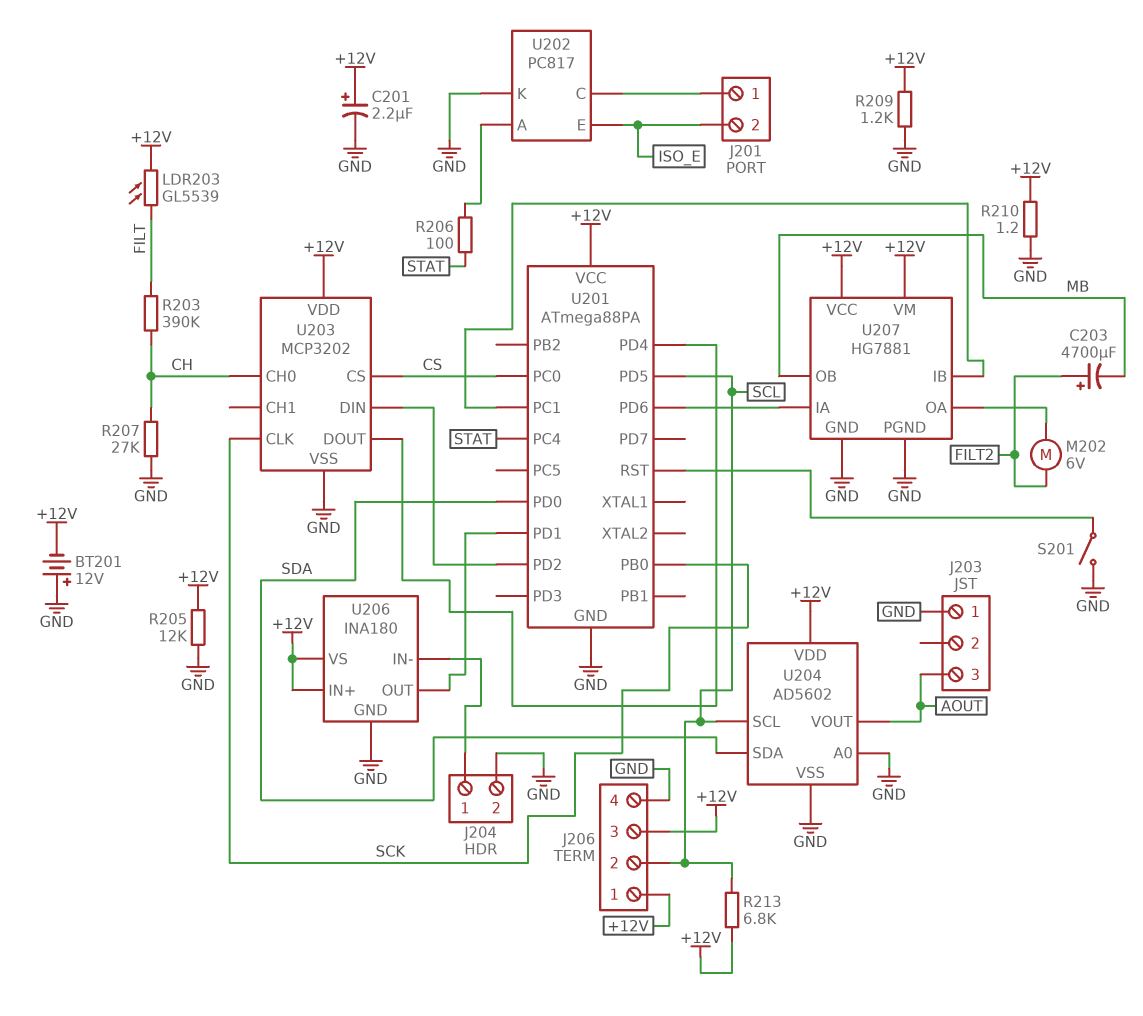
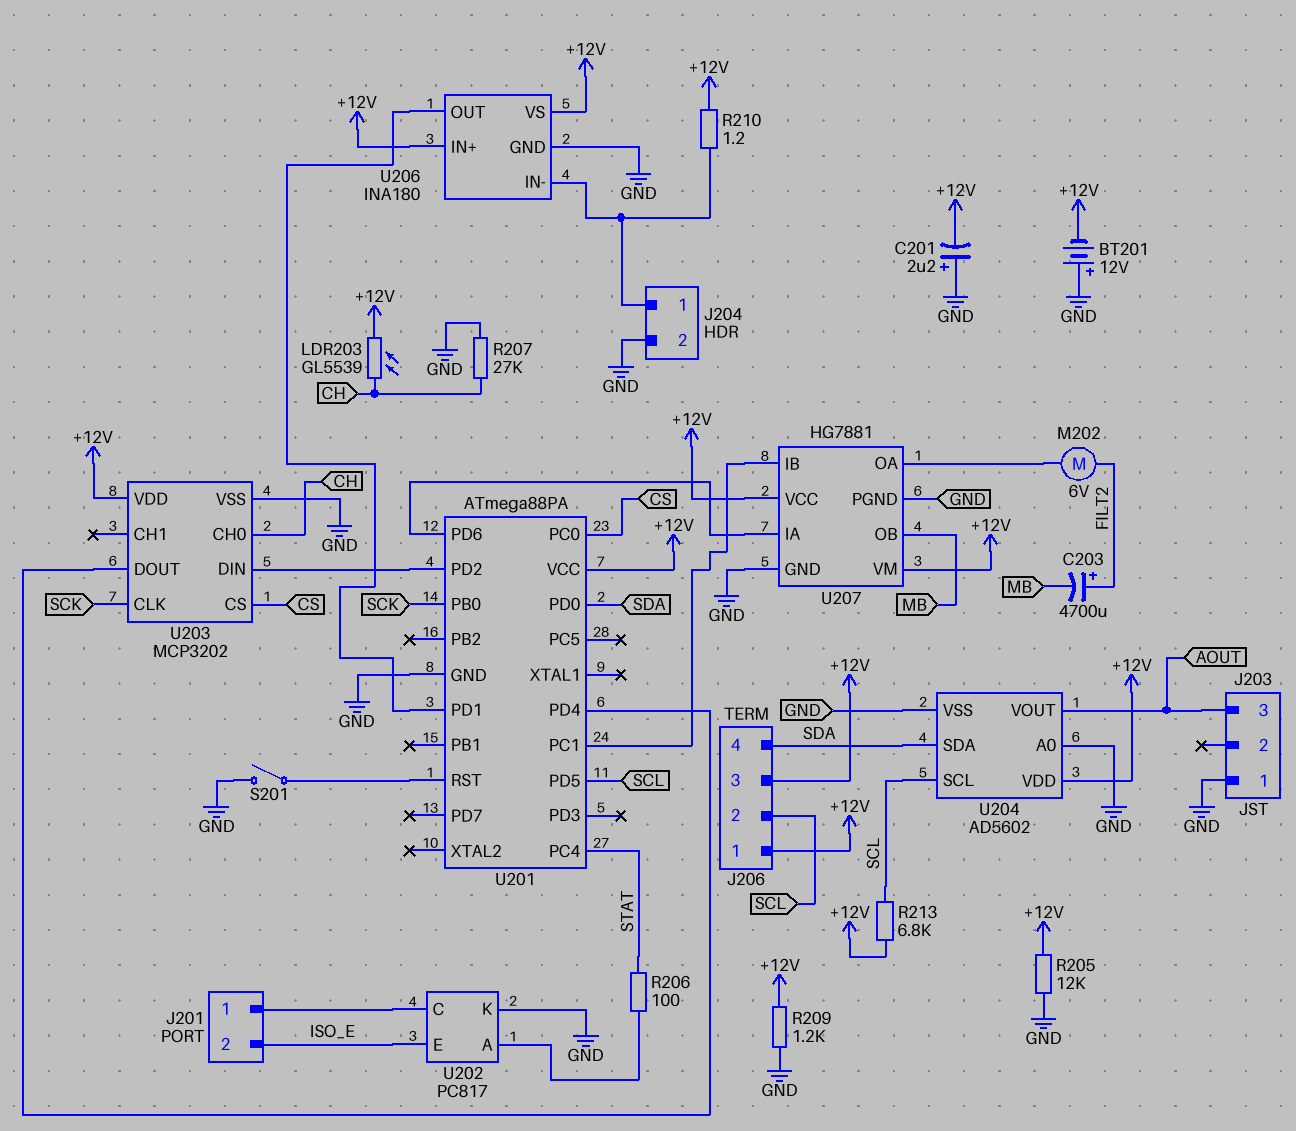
C201: 2.2uF (plus +12V, minus GND) -> 2.2uF (plus GND, minus +12V)
J206 pin 4: GND -> SDA
LDR203: GL5539 (+12V, FILT) -> GL5539 (+12V, CH)
R203: 390k (CH, FILT) -> none
R210: 1.2 (+12V, GND) -> 1.2 (+12V, J204/1)

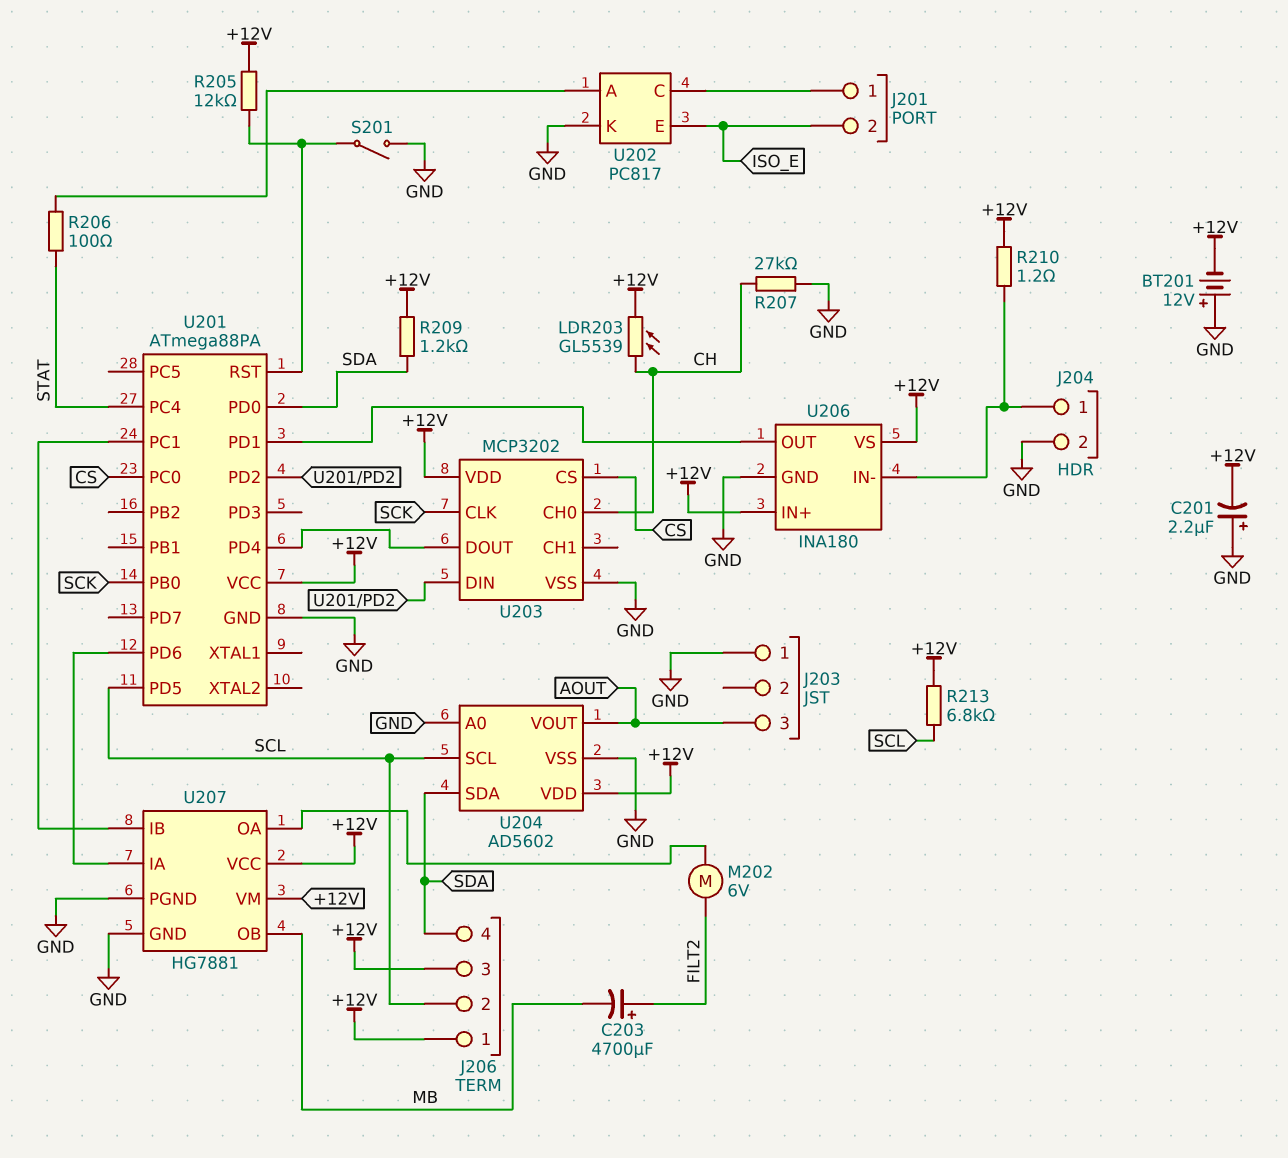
R205: 12k (+12V, GND) -> 12k (+12V, U201/RST)
R209: 1.2k (+12V, GND) -> 1.2k (+12V, SDA)

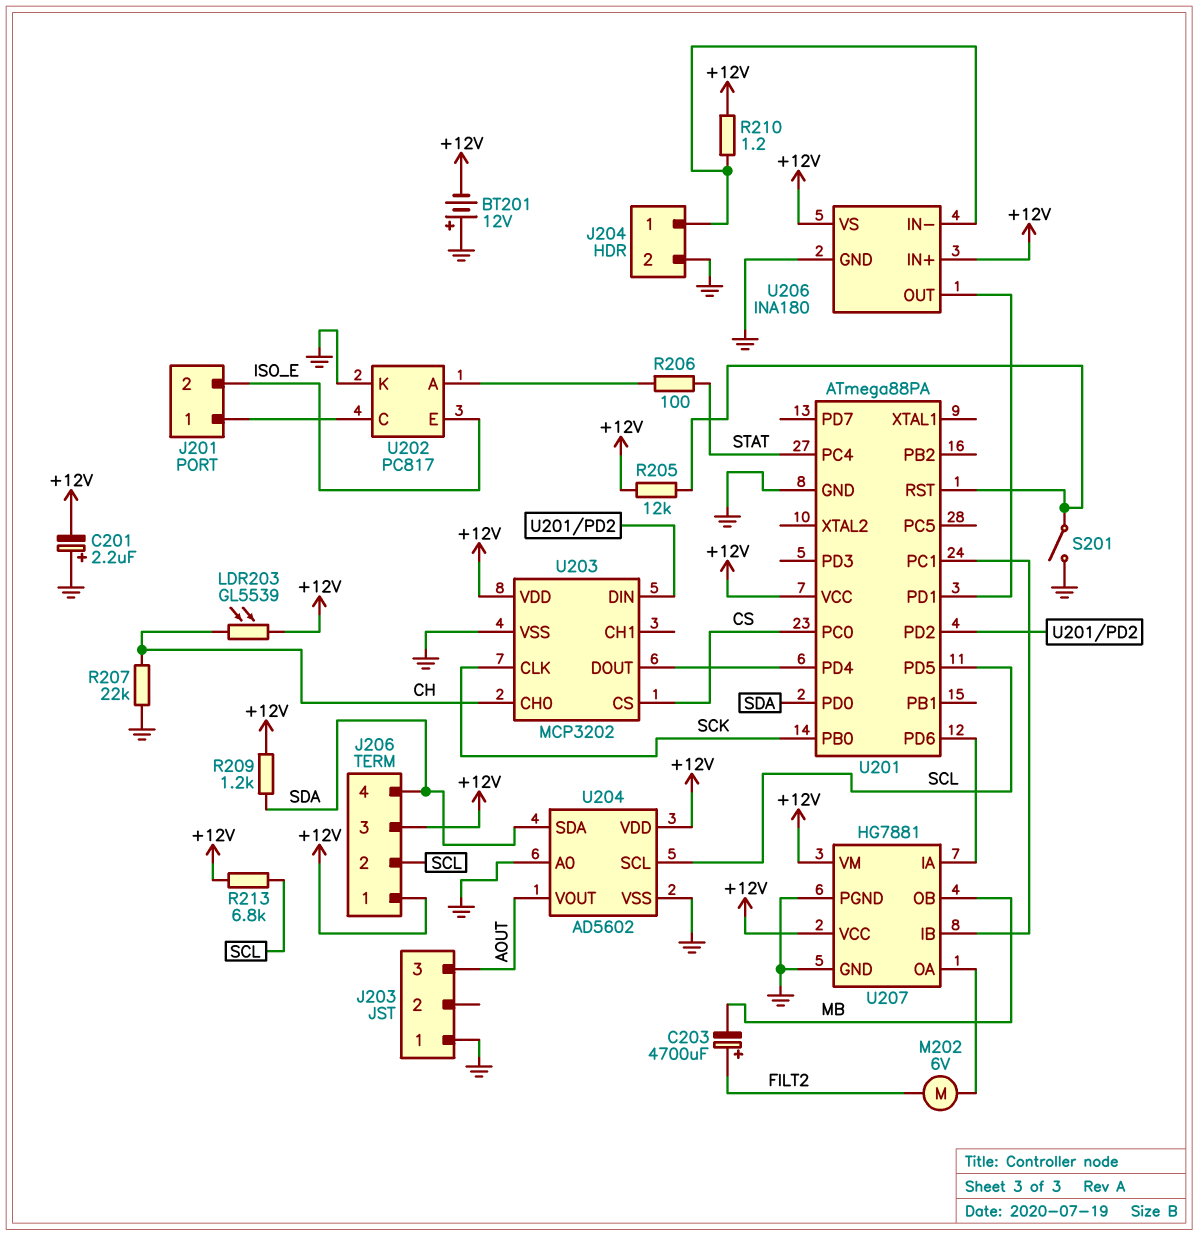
R207: 27k (CH, GND) -> 22k (CH, GND)

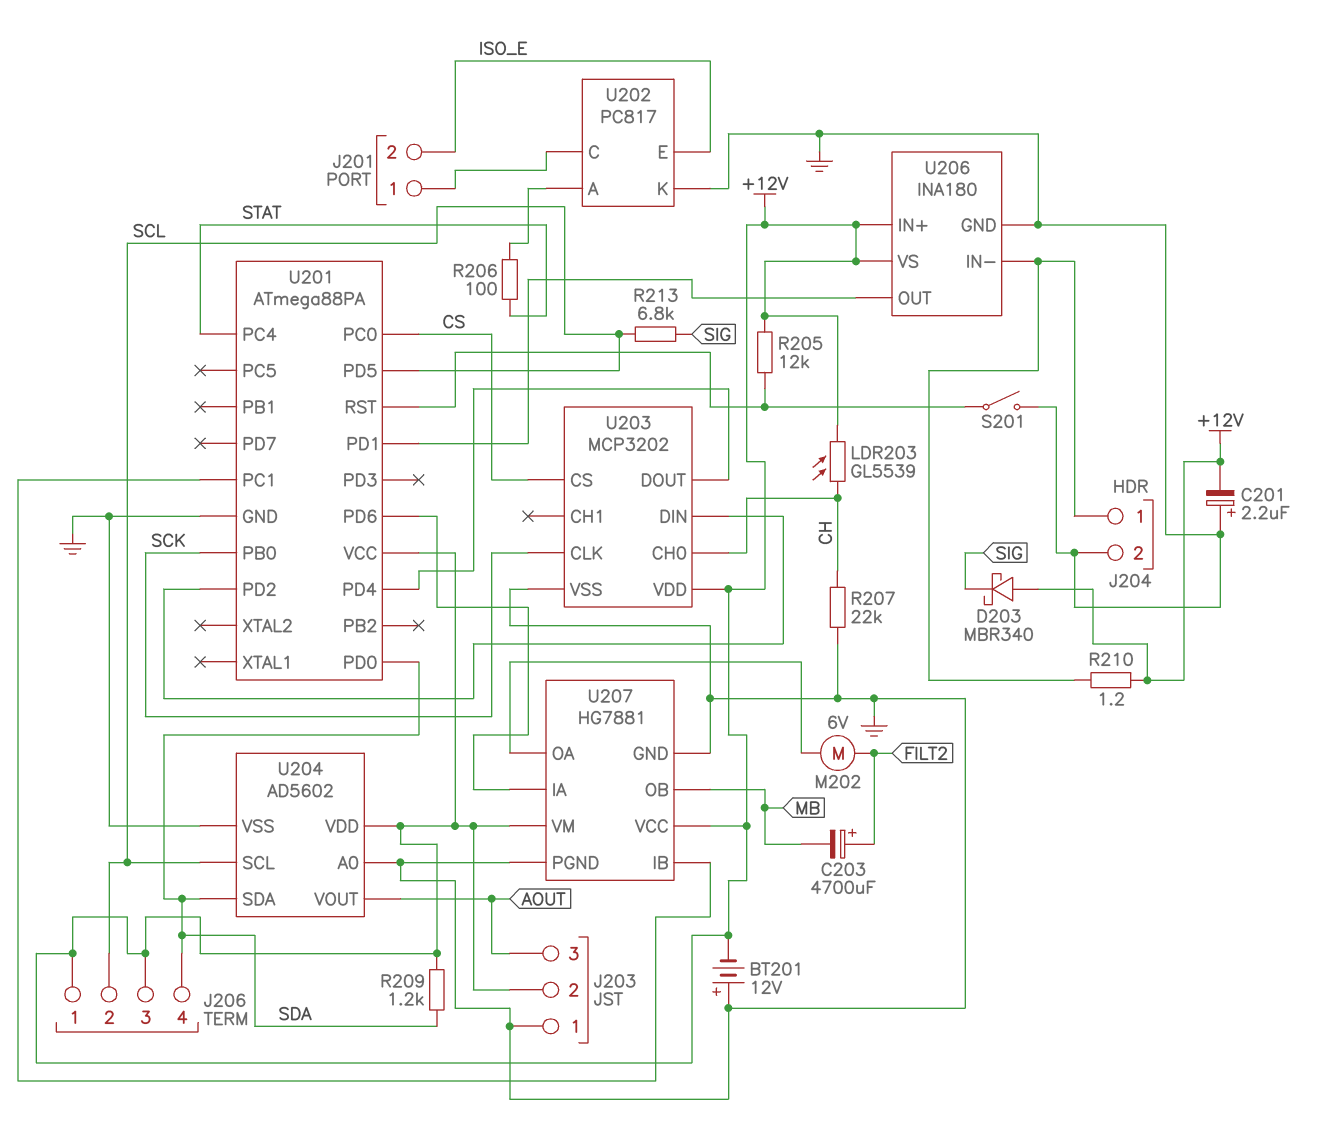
D203: none -> schottky MBR340 (A +12V, K SIG)
J203 pin 2: none -> +12V
R213: 6.8k (+12V, SCL) -> 6.8k (SCL, SIG)

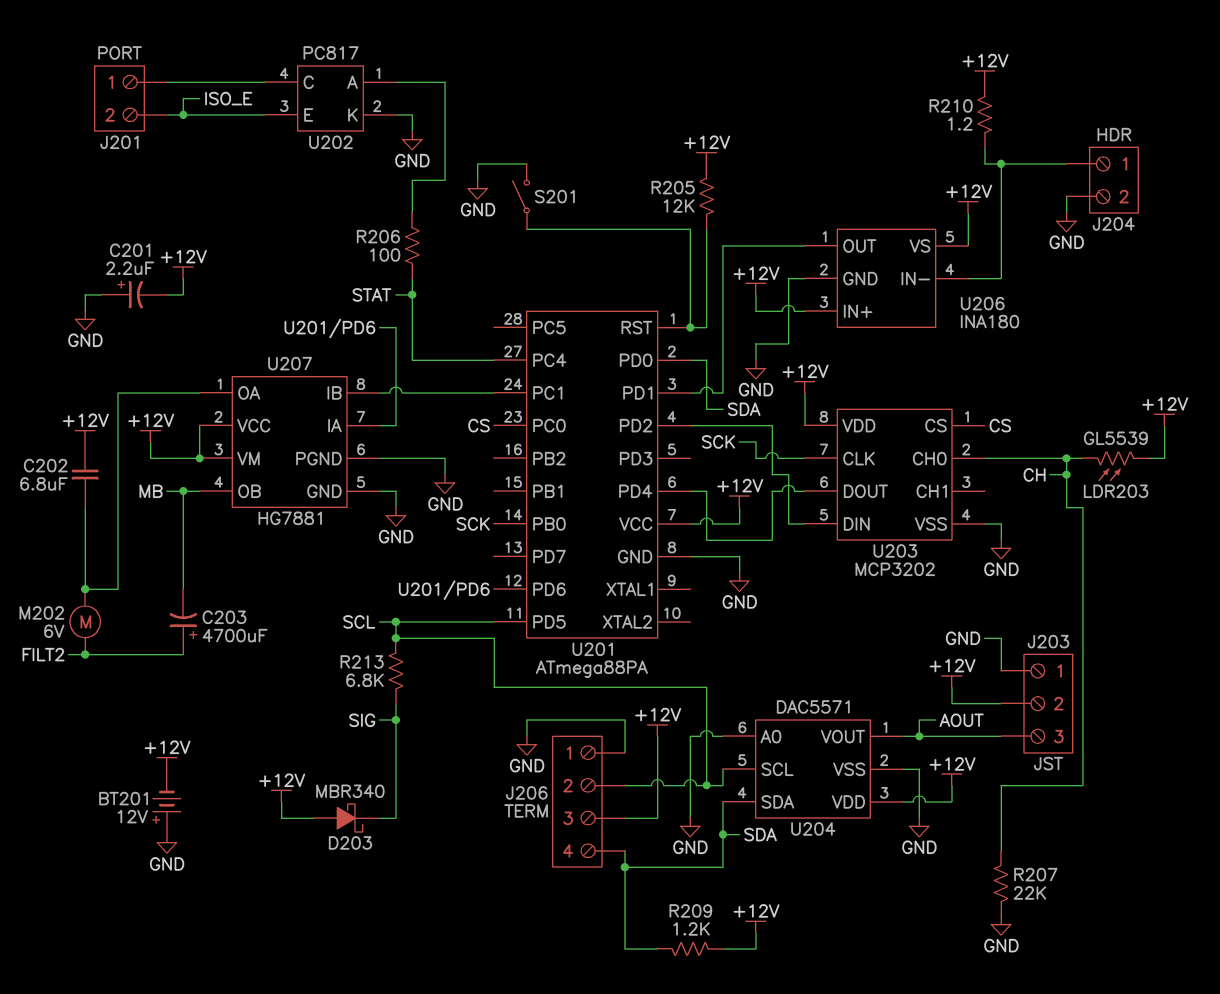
C202: none -> 6.8uF (+12V, U207/OA)
J206 pin 1: +12V -> GND
U204: AD5602 -> DAC5571

